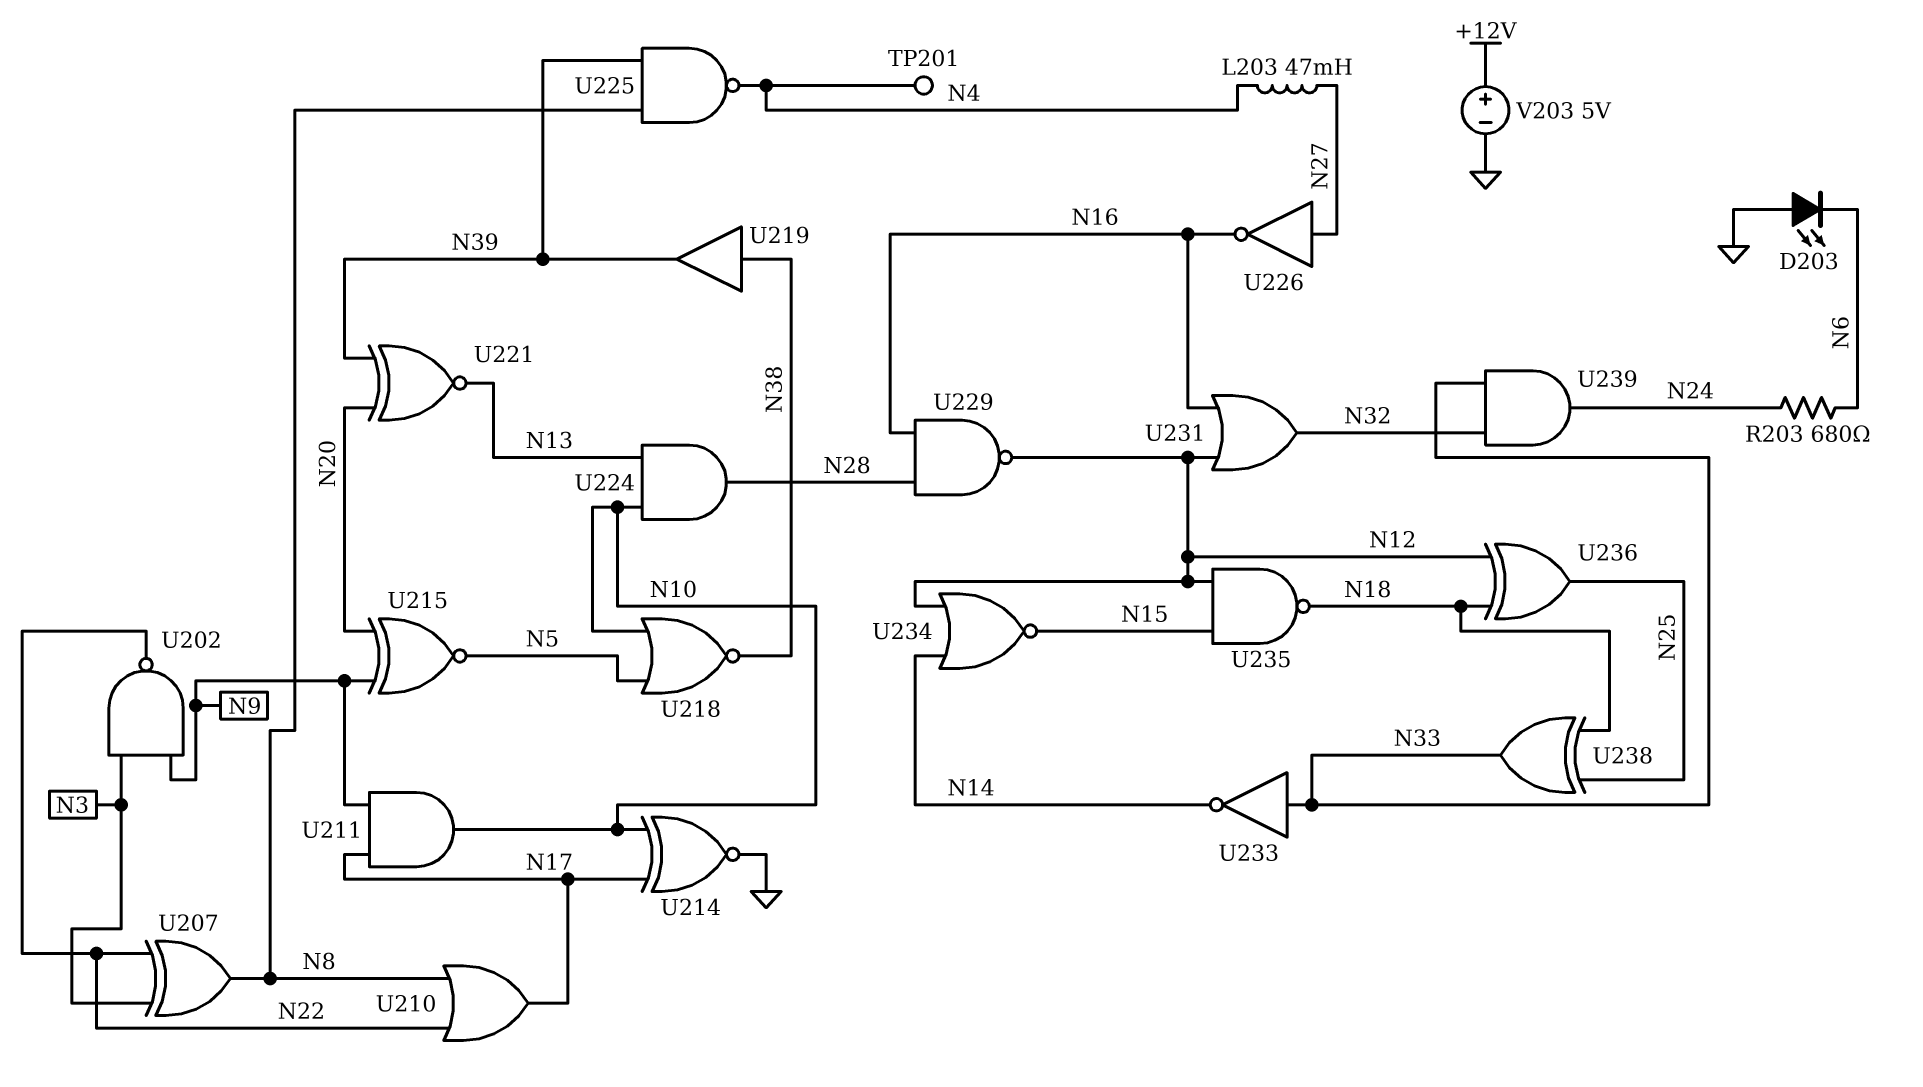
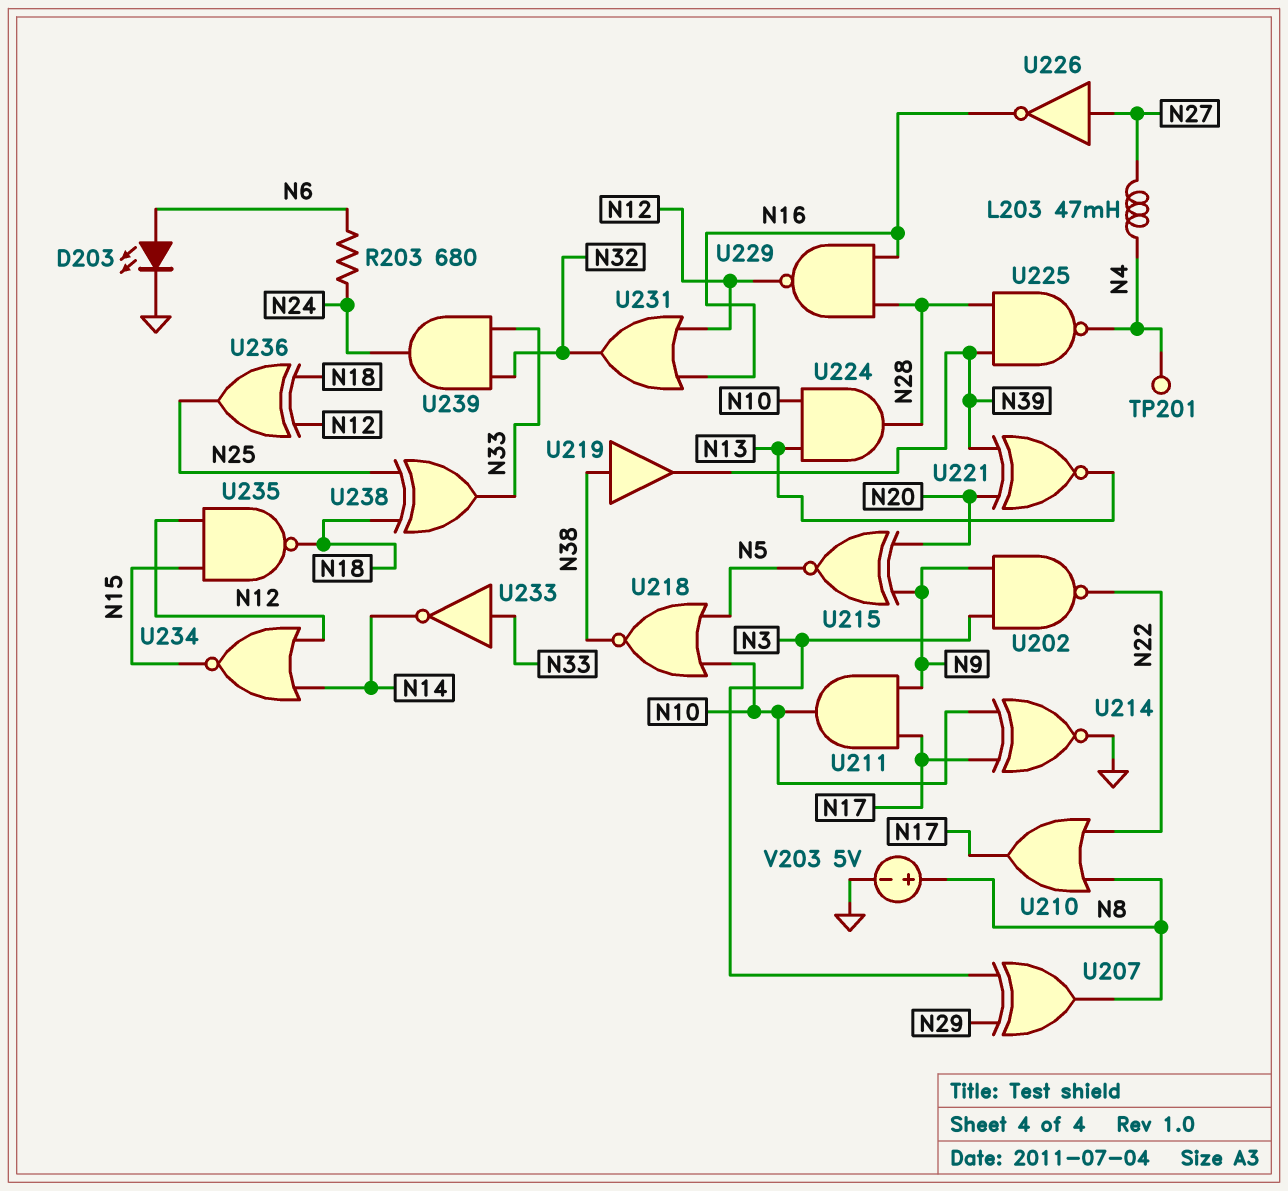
D203: LED (A GND, K N6) -> LED (A N6, K GND)
U207: XOR (in N3, in N22, out N8) -> XOR (in N3, in N29, out N8)
U225: NAND (in N8, in N39, out N4) -> NAND (in N28, in N39, out N4)
V203: 5V (plus +12V, minus GND) -> 5V (plus N8, minus GND)

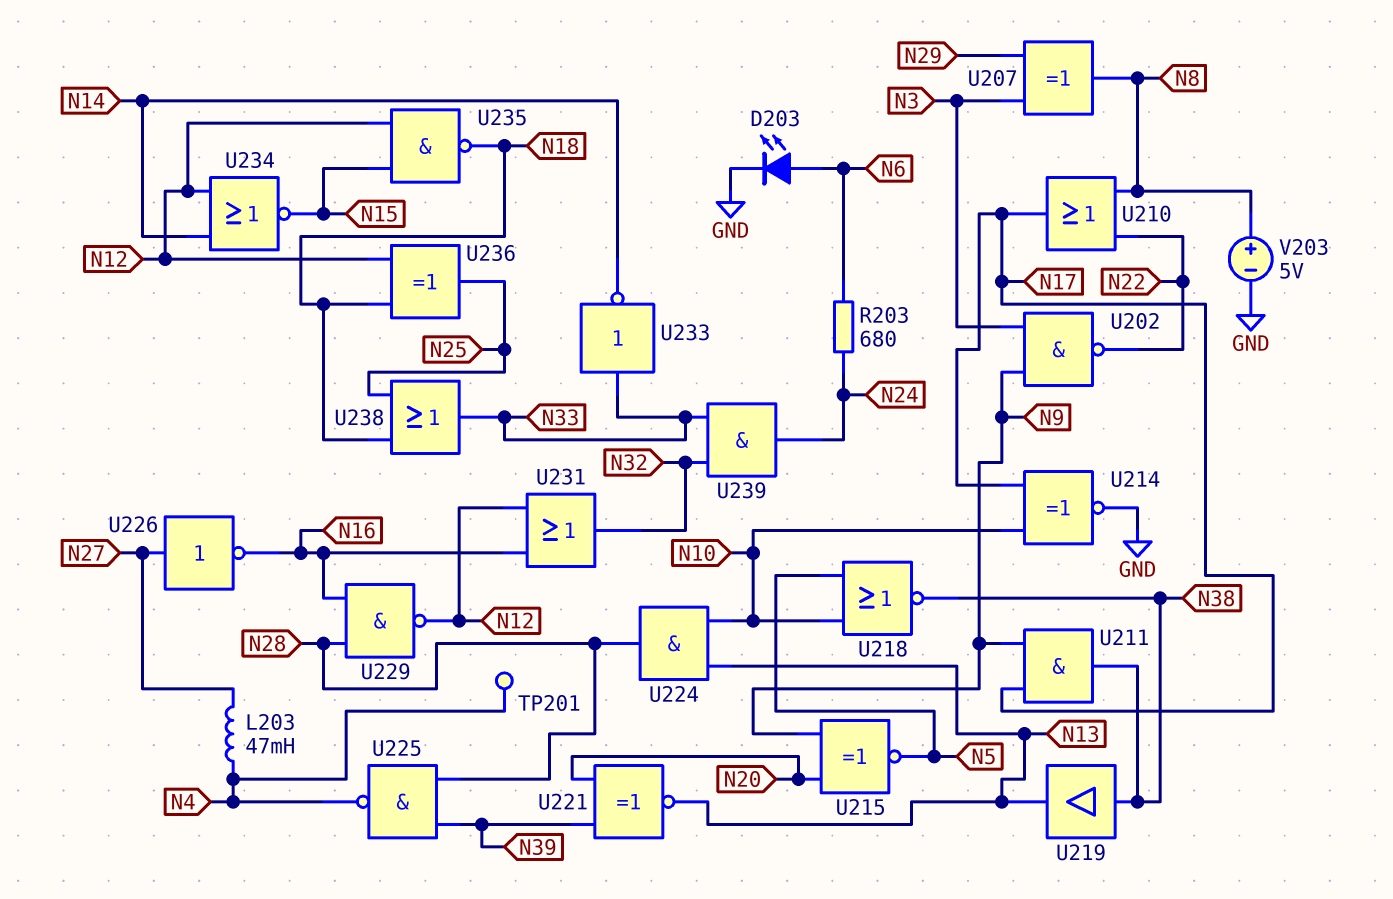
U211: AND (in N9, in N17, out N10) -> AND (in N9, in N17, out N38)
U219: buffer (in N38, out N39) -> buffer (in N38, out N13)
U238: XOR (in N18, in N25, out N33) -> OR (in N18, in N25, out N33)

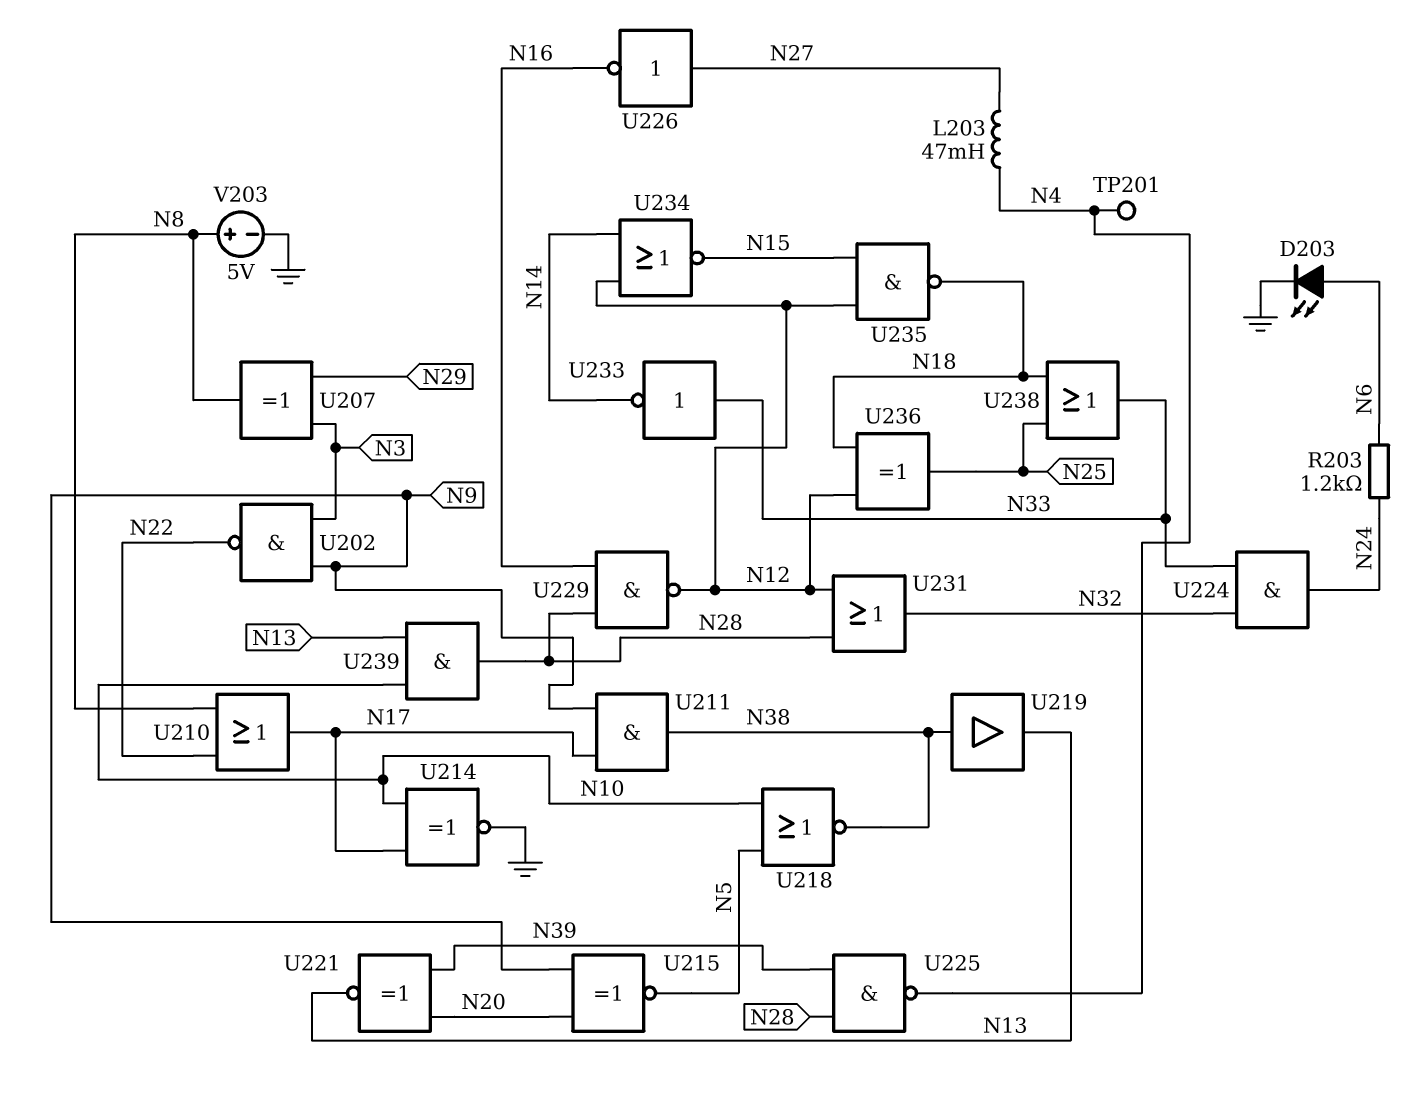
R203: 680 (N6, N24) -> 1.2k (N6, N24)
U224: AND (in N10, in N13, out N28) -> AND (in N32, in N33, out N24)
U231: OR (in N12, in N16, out N32) -> OR (in N12, in N28, out N32)
U239: AND (in N32, in N33, out N24) -> AND (in N10, in N13, out N28)

